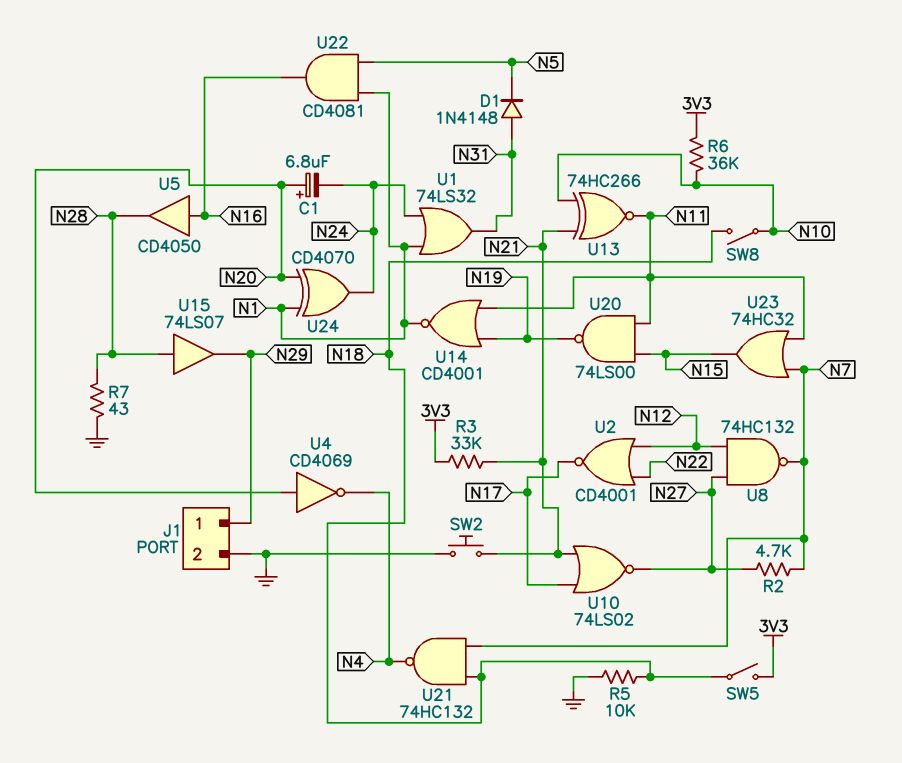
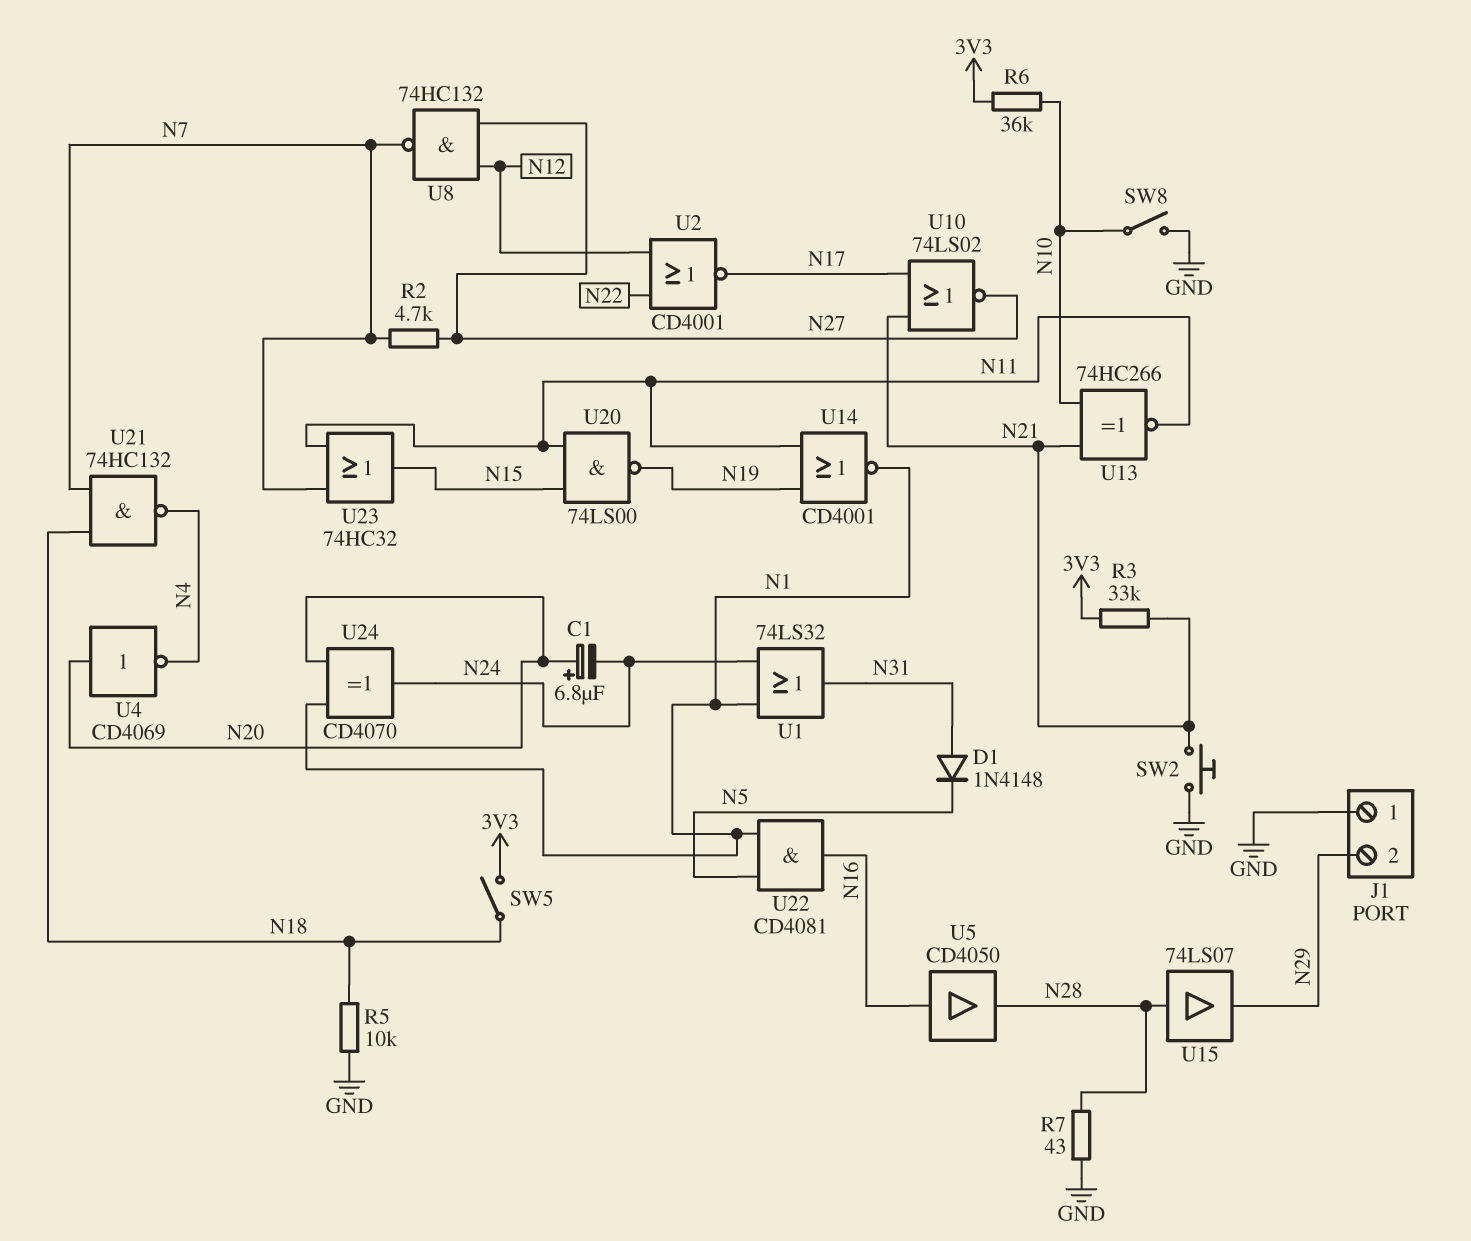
J1 pin 1: N29 -> GND
J1 pin 2: GND -> N29
SW8: switch (N10, N18) -> switch (GND, N10)

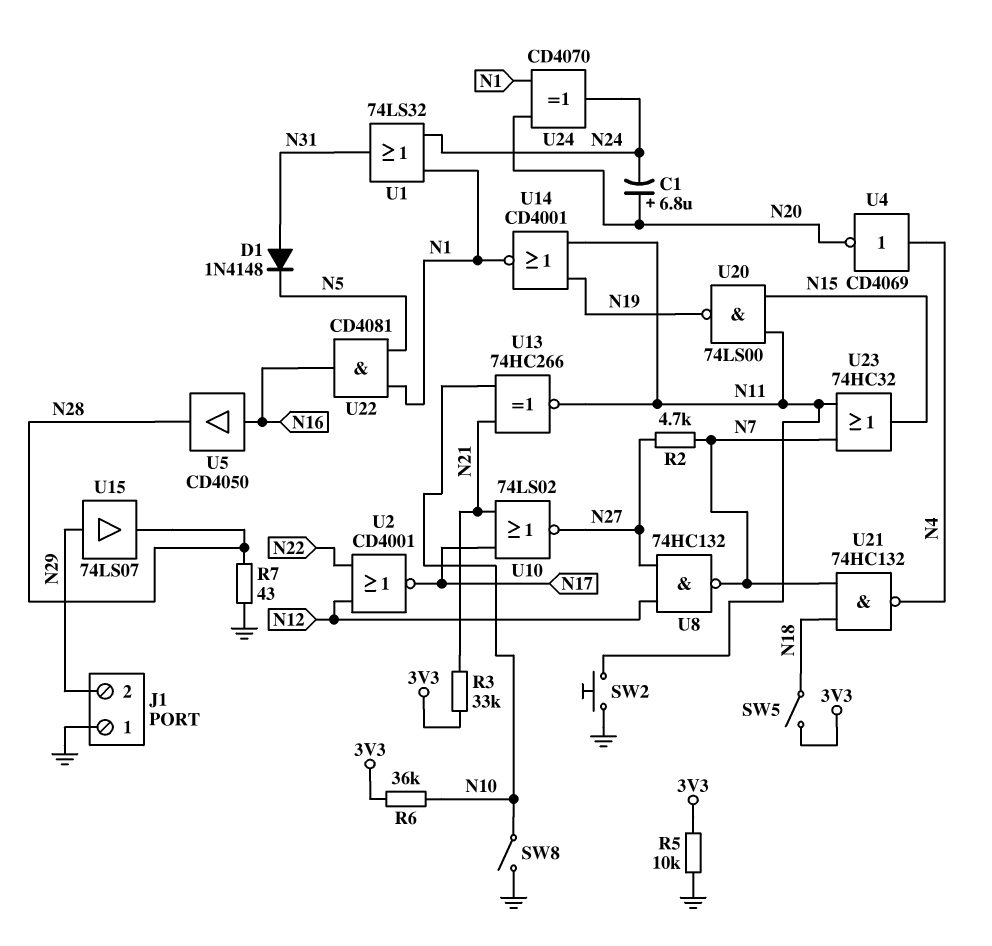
R5: 10k (GND, N18) -> 10k (3V3, GND)
SW2: button (GND, N21) -> button (GND, N11)
U4: NOT CD4069 (in N20, out N4) -> NOT CD4069 (in N4, out N20)
U15: buffer 74LS07 (in N28, out N29) -> buffer 74LS07 (in N29, out N28)

